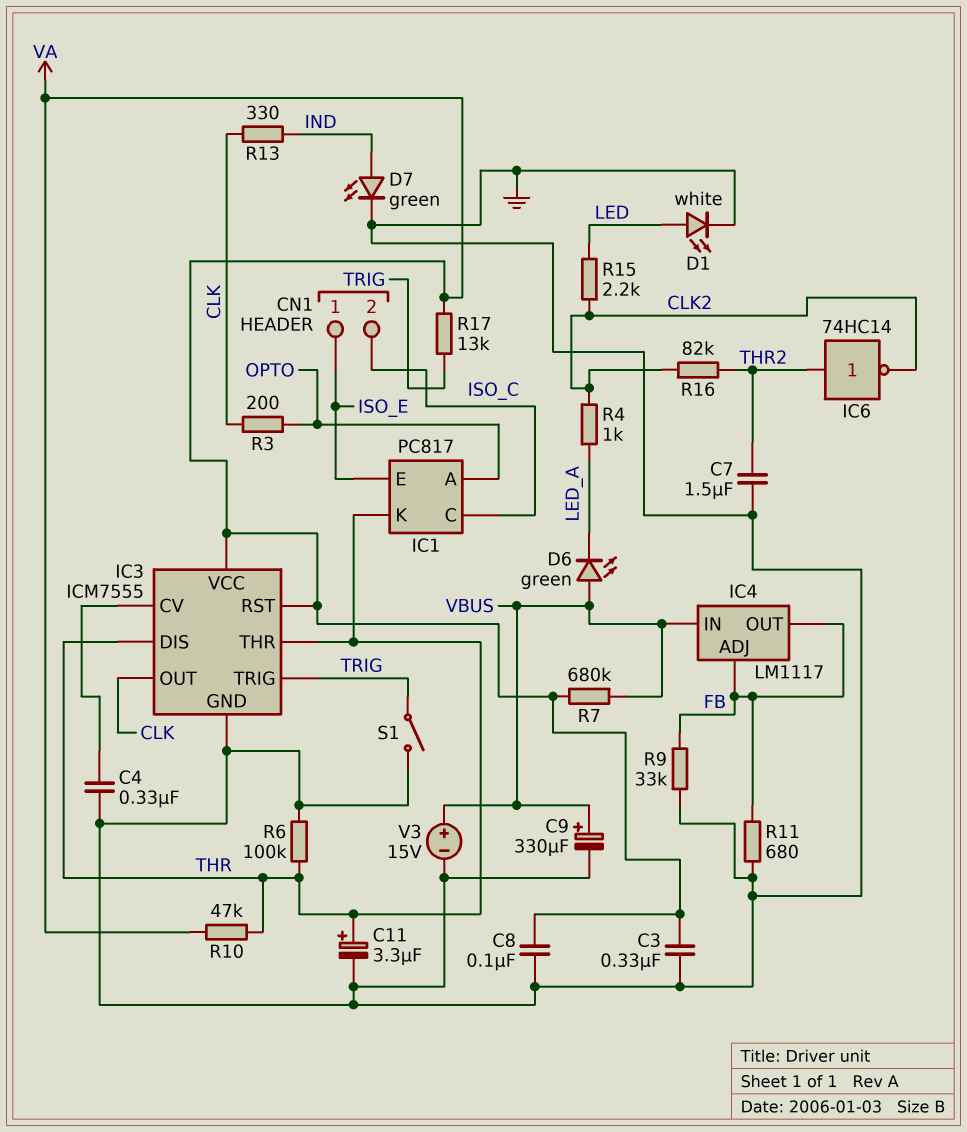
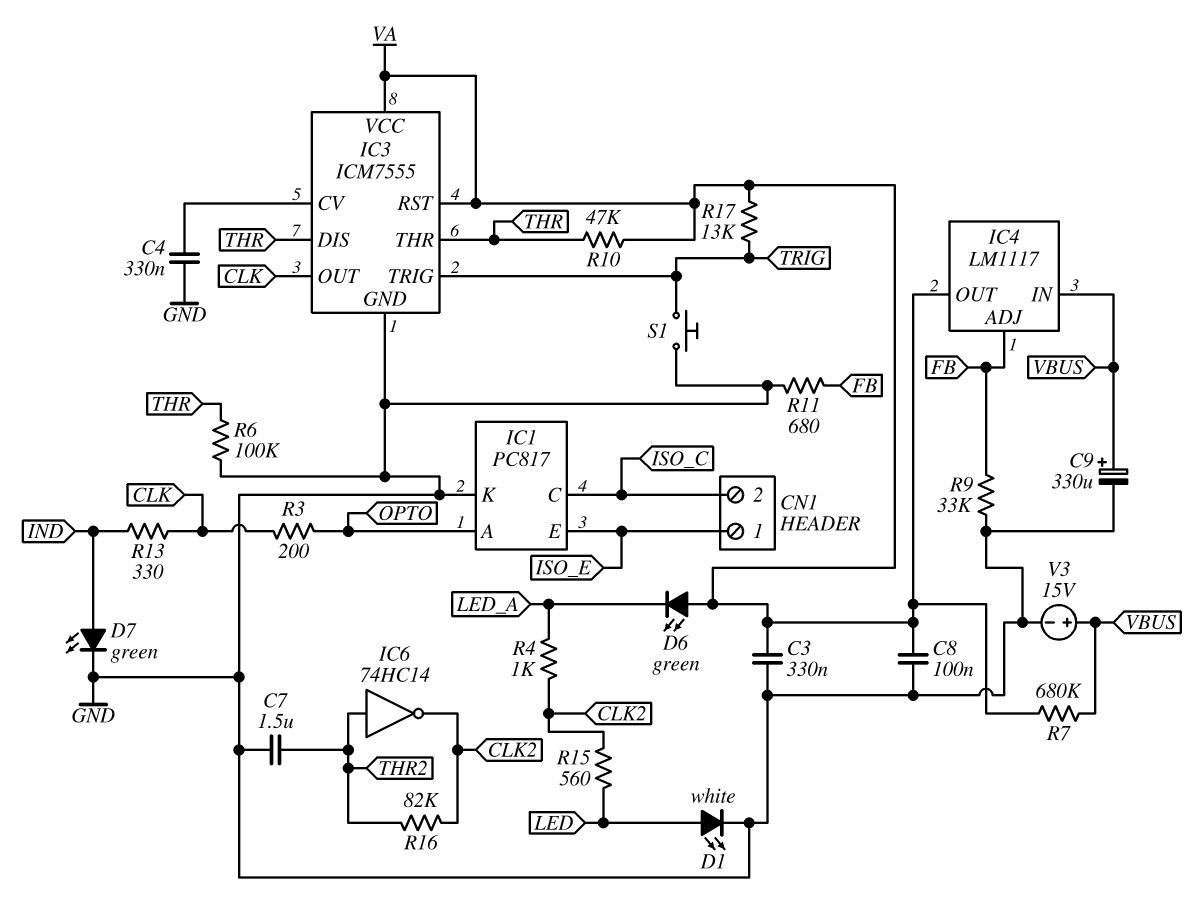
C11: 3.3uF (plus THR, minus GND) -> none
D6: LED green (A VBUS, K LED_A) -> LED green (A VA, K LED_A)
IC1 pin K: THR -> GND
IC4 pin OUT: FB -> VA
R15: 2.2k (CLK2, LED) -> 560 (CLK2, LED)
S1: switch (GND, TRIG) -> button (GND, TRIG)

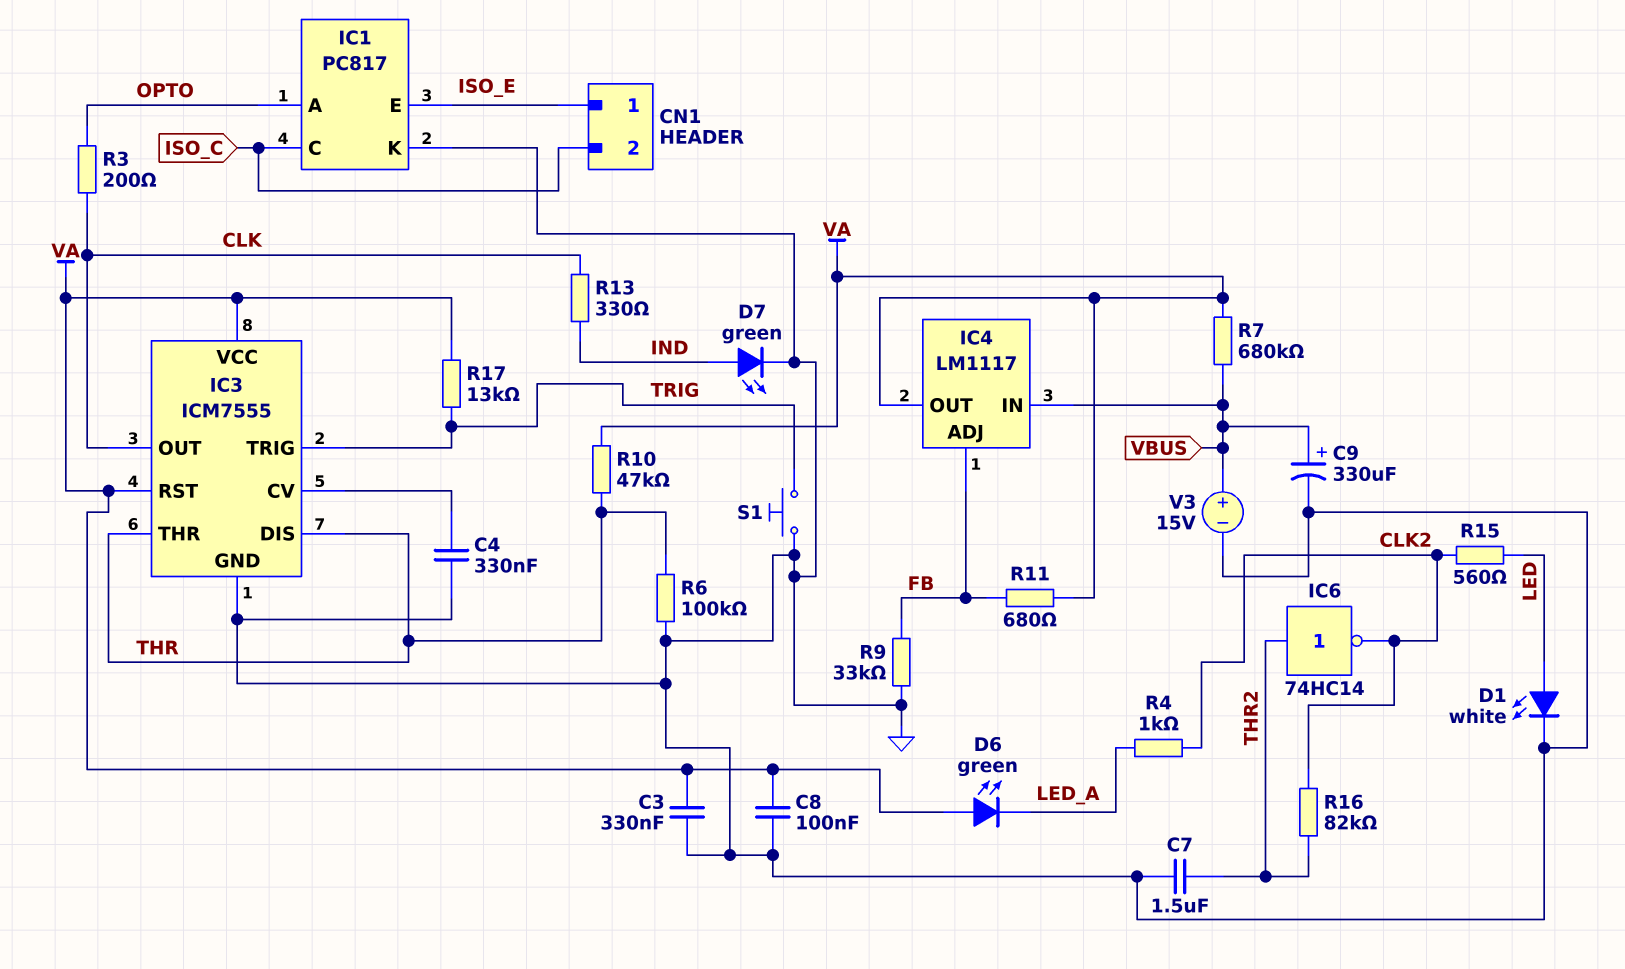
R11: 680 (FB, GND) -> 680 (FB, VA)

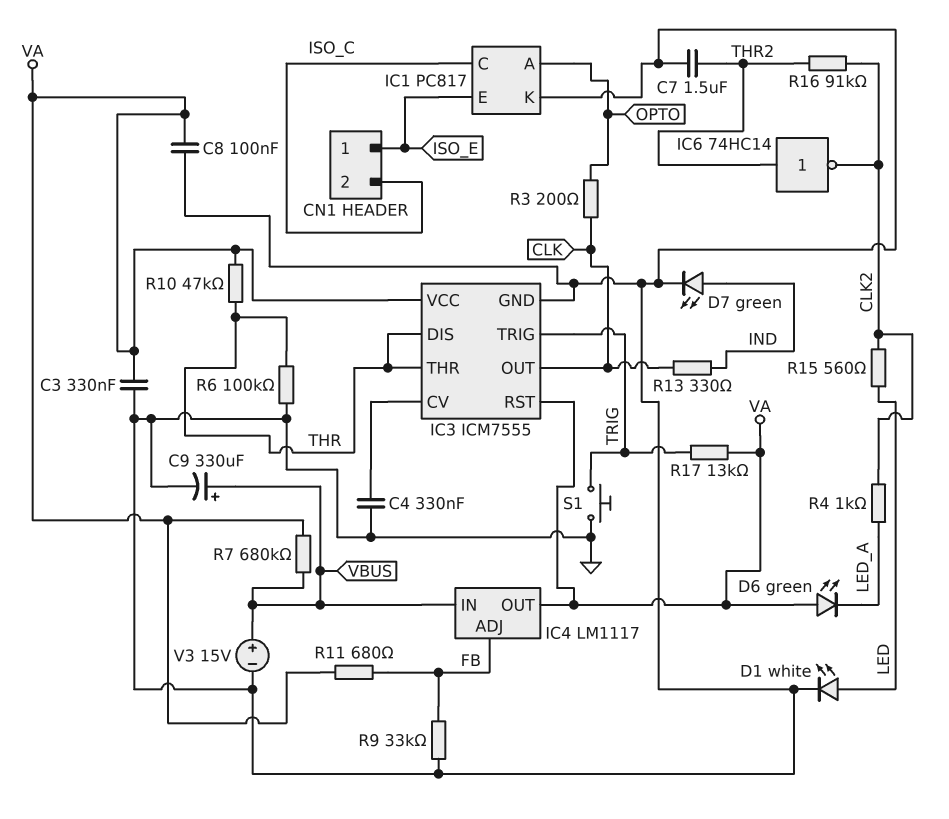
R16: 82k (CLK2, THR2) -> 91k (CLK2, THR2)

